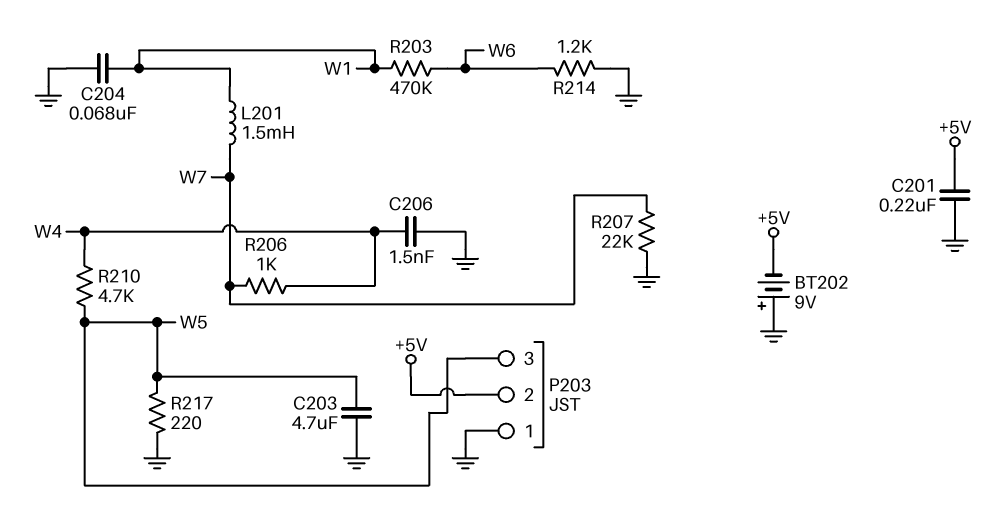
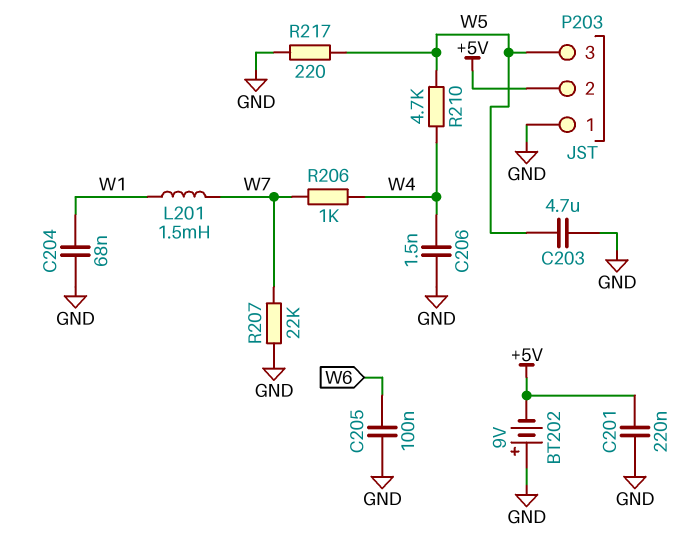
C205: none -> 100nF (GND, W6)
R203: 470k (W1, W6) -> none
R214: 1.2k (GND, W6) -> none

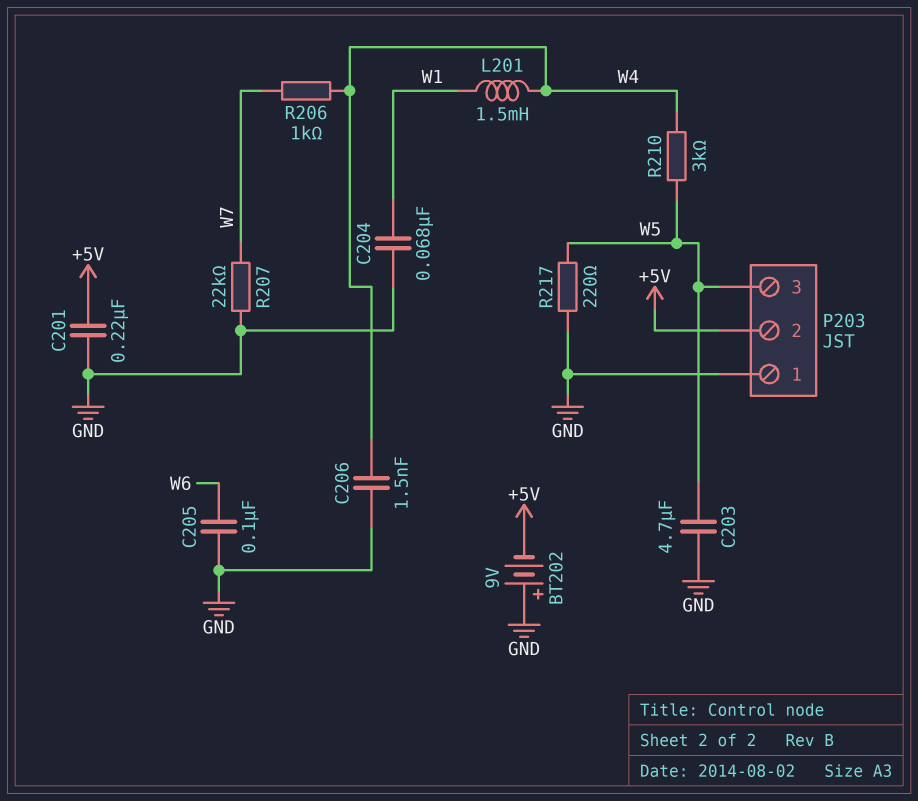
L201: 1.5mH (W1, W7) -> 1.5mH (W1, W4)
R210: 4.7k (W4, W5) -> 3k (W4, W5)

